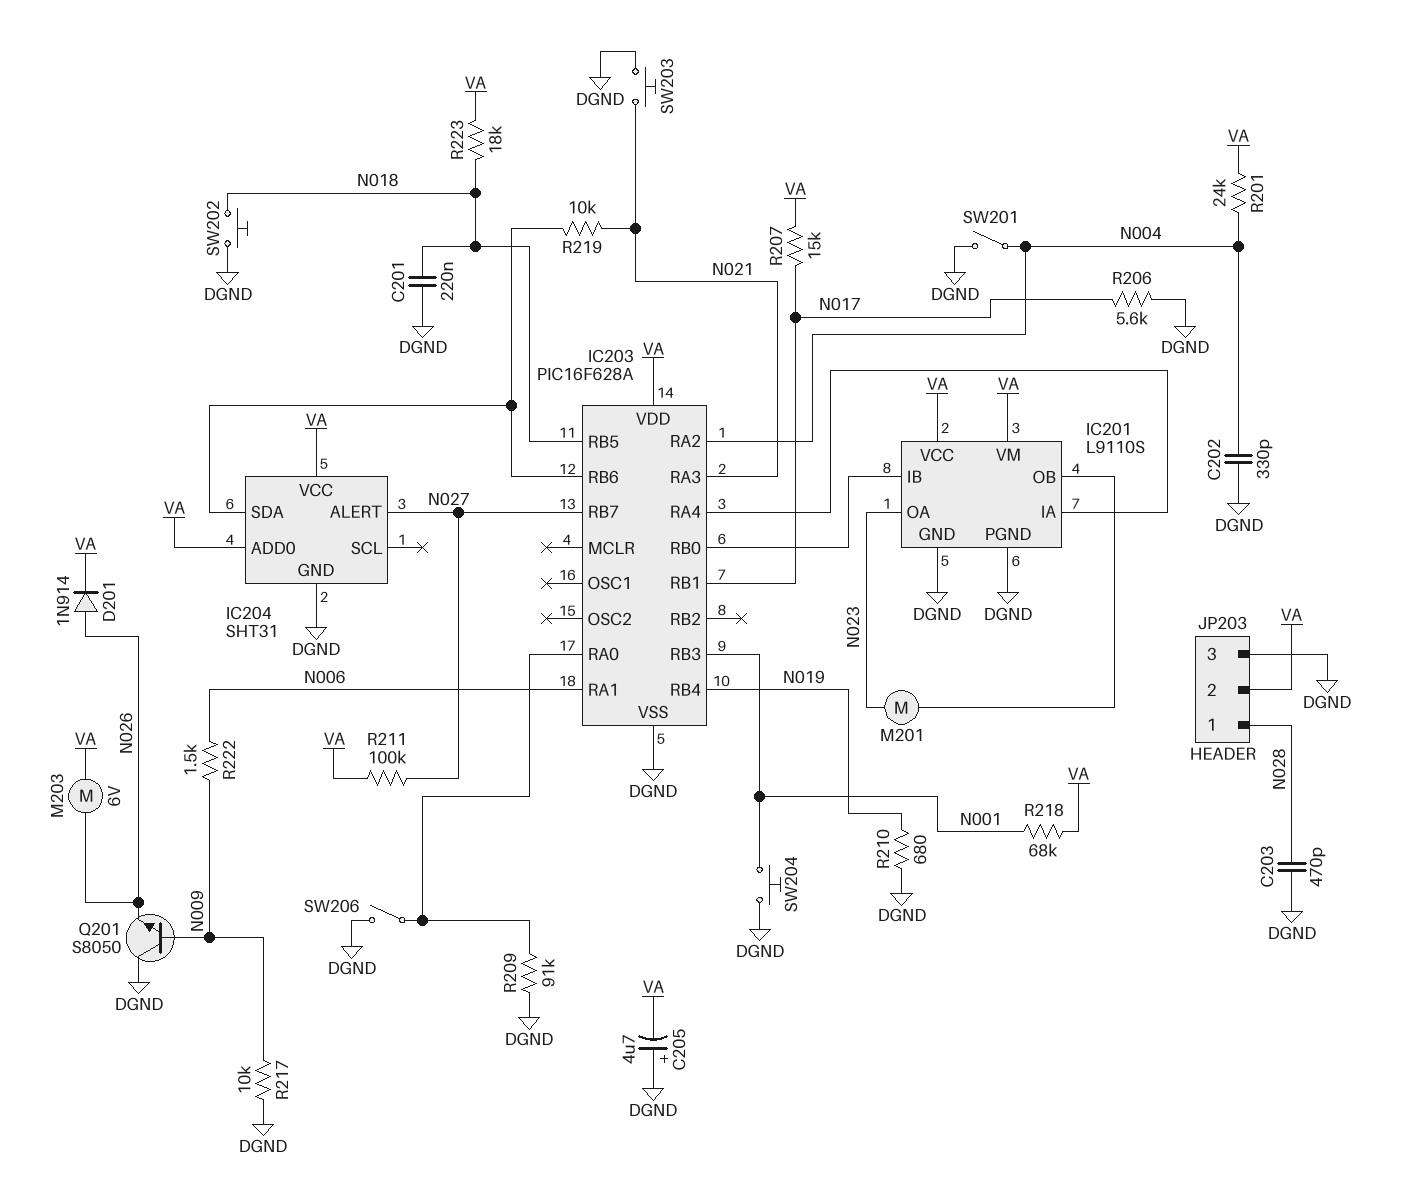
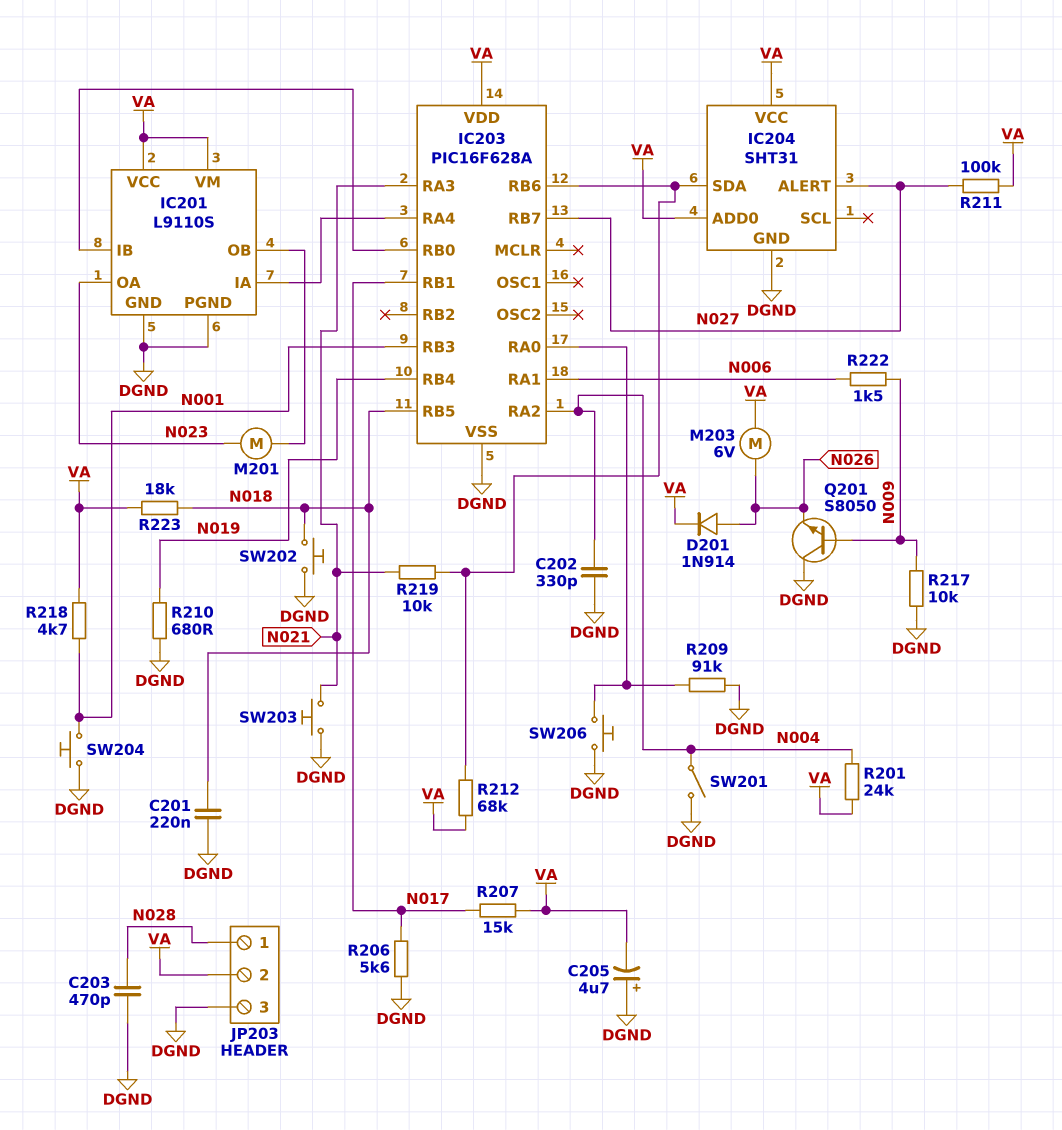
R212: none -> 68k (IC203/RB6, VA)
R218: 68k (N001, VA) -> 4.7k (N001, VA)
SW206: switch (DGND, IC203/RA0) -> button (DGND, IC203/RA0)

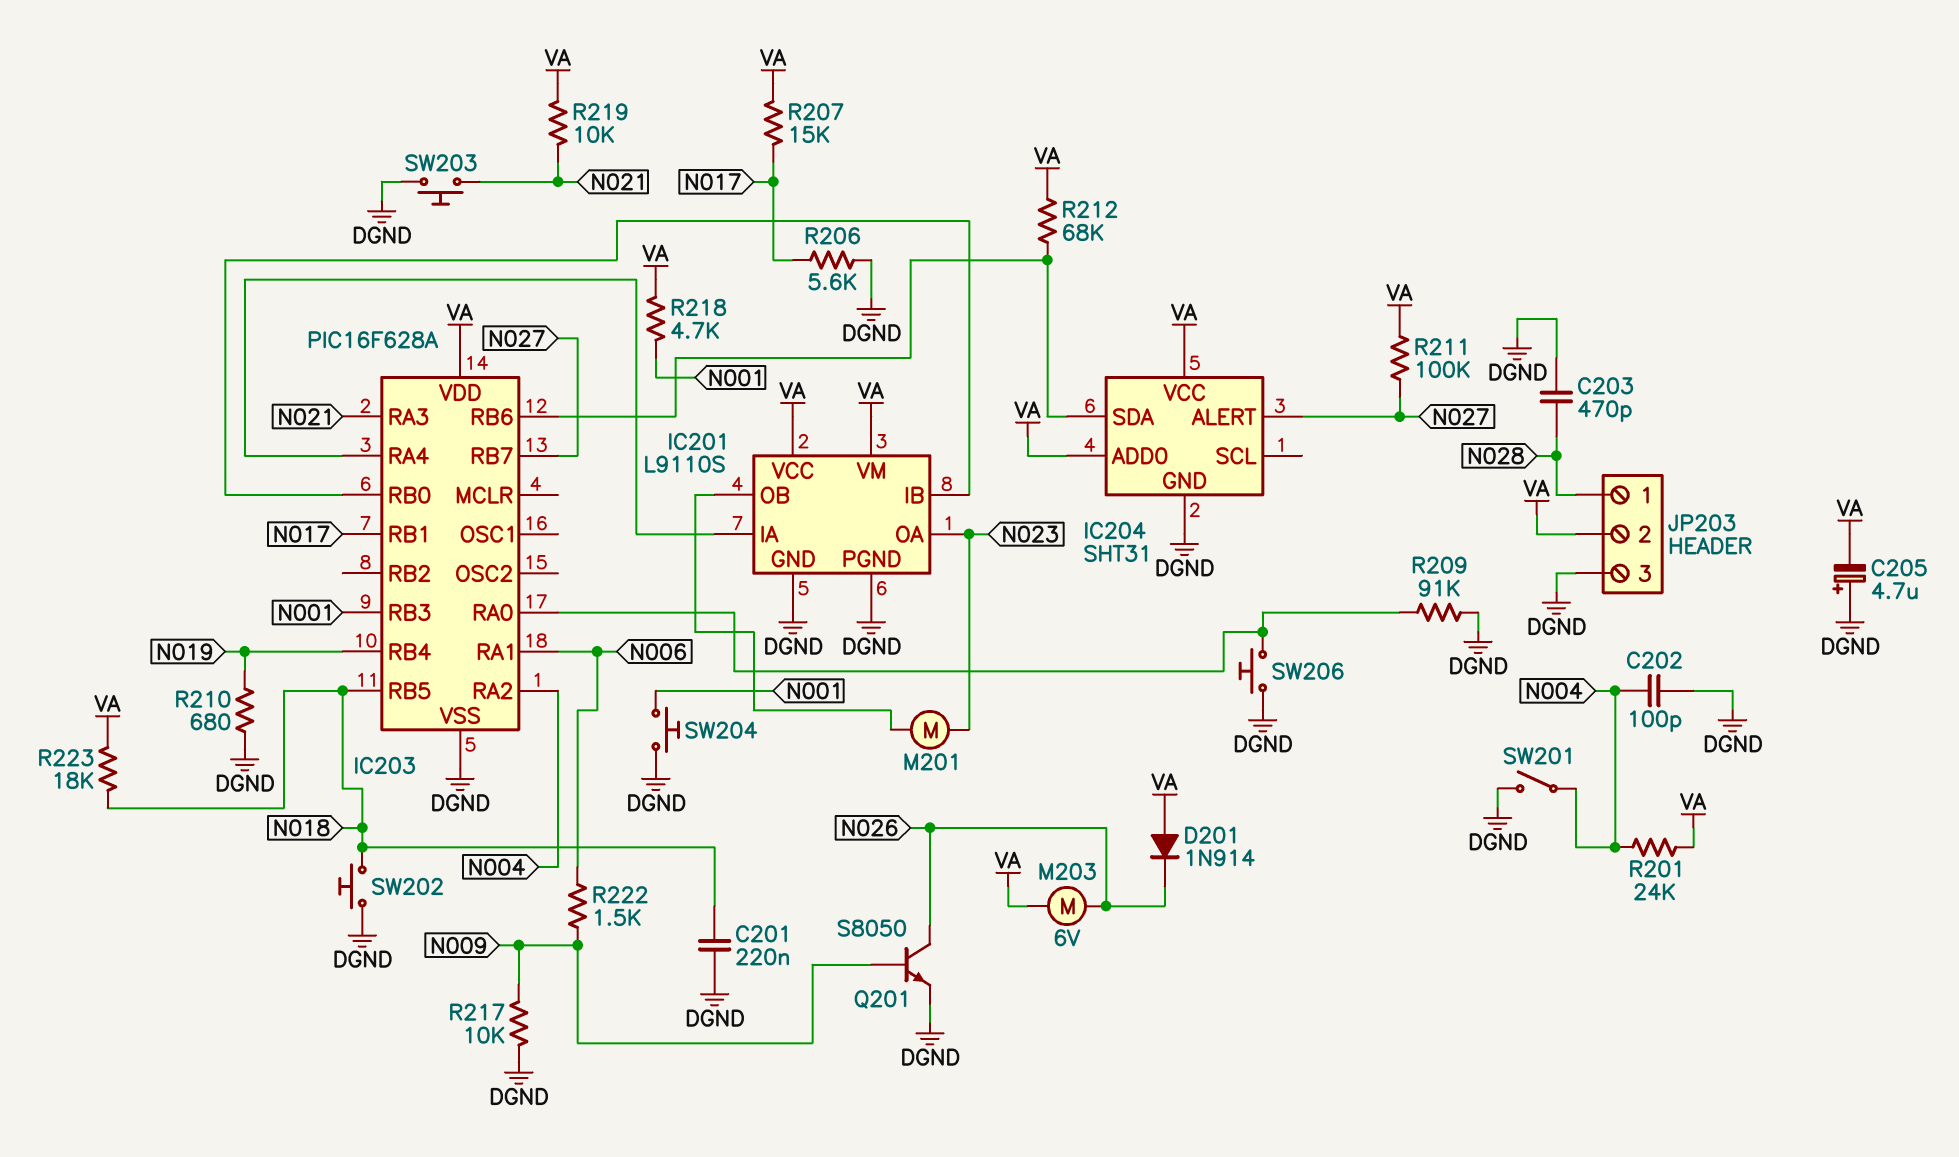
C202: 330pF (DGND, N004) -> 100pF (DGND, N004)
D201: diode 1N914 (A N026, K VA) -> diode 1N914 (A VA, K N026)
Q201: NPN S8050 (B N009, C DGND, E N026) -> NPN S8050 (B N009, C N026, E DGND)
R219: 10k (IC203/RB6, N021) -> 10k (N021, VA)

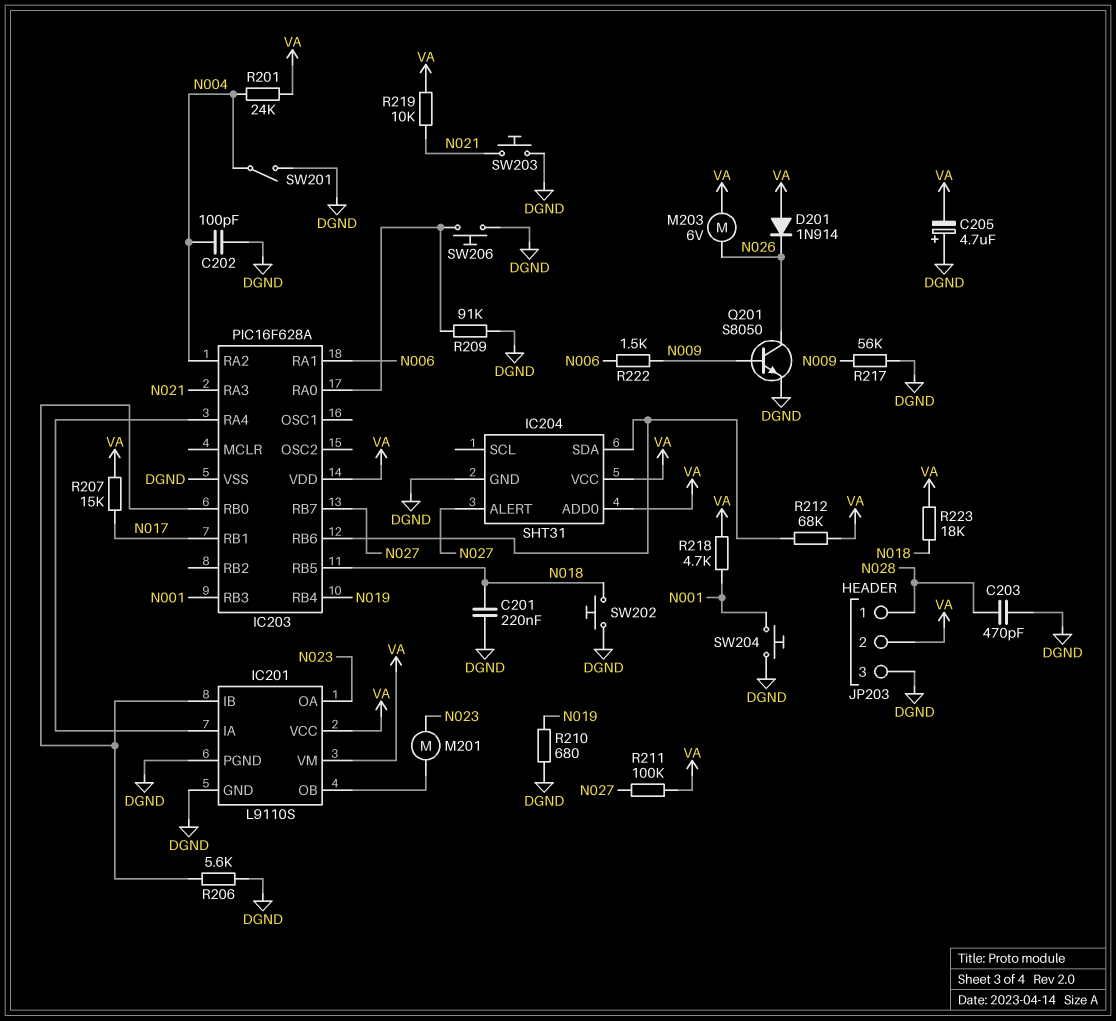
R206: 5.6k (DGND, N017) -> 5.6k (DGND, IC201/IB)
R217: 10k (DGND, N009) -> 56k (DGND, N009)

